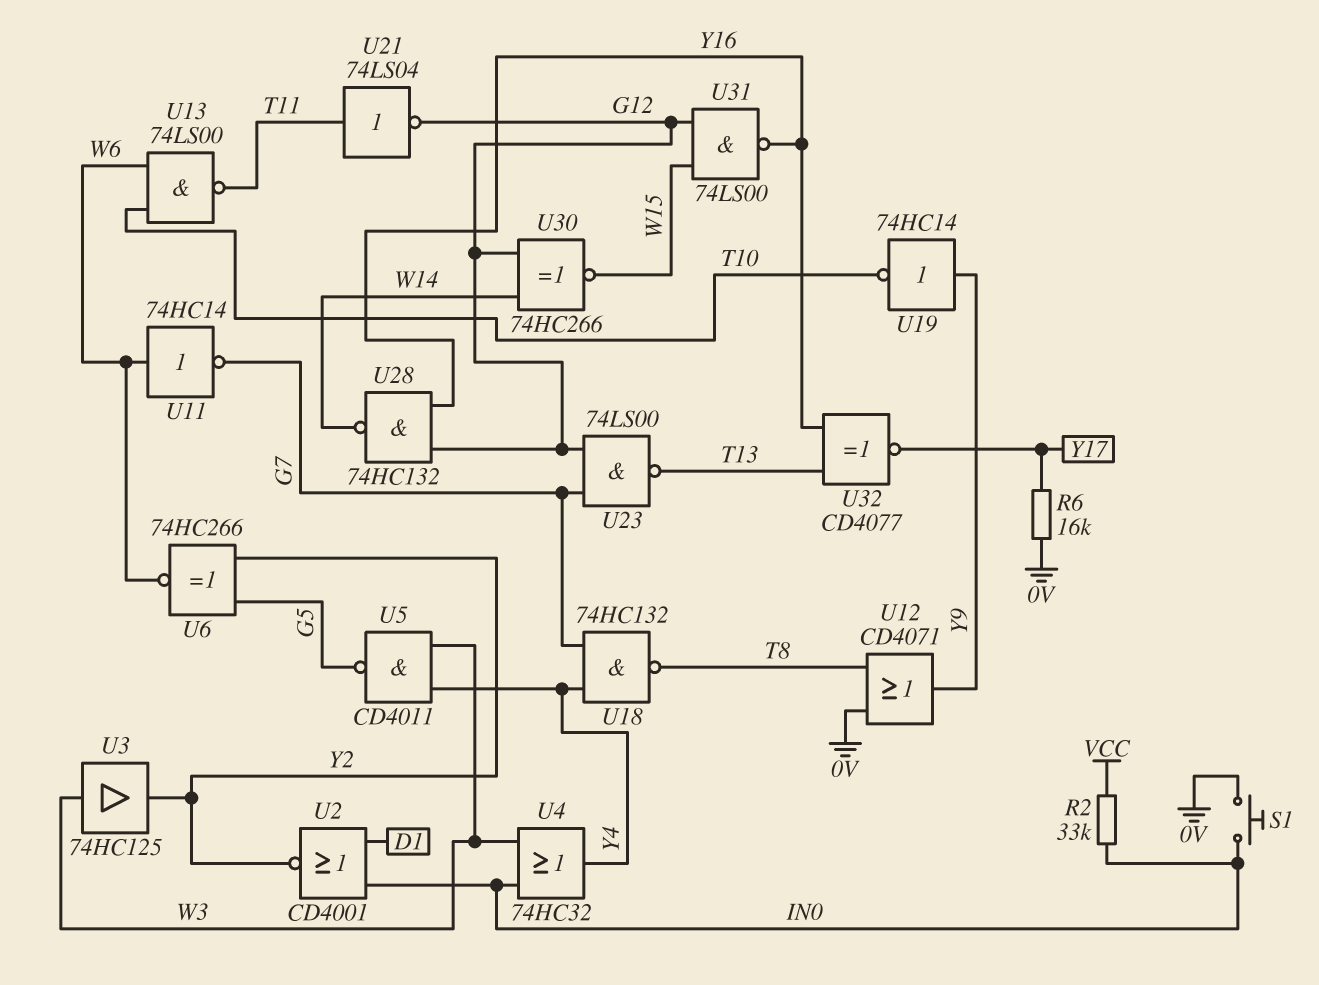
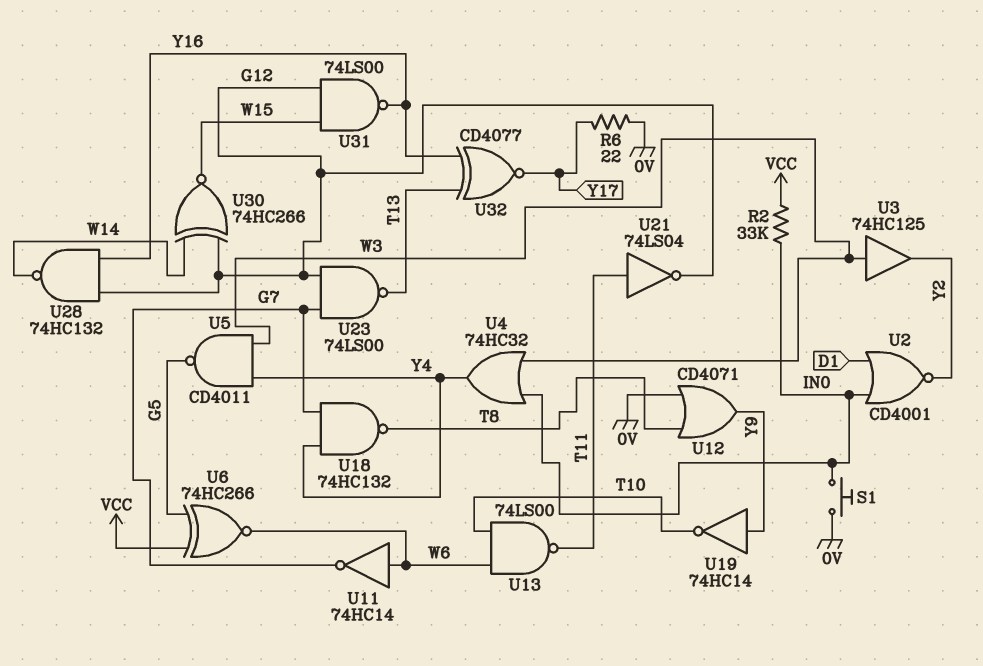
R6: 16k (0V, Y17) -> 22 (0V, Y17)
U6: XNOR 74HC266 (in G5, in Y2, out W6) -> XNOR 74HC266 (in G5, in VCC, out W6)

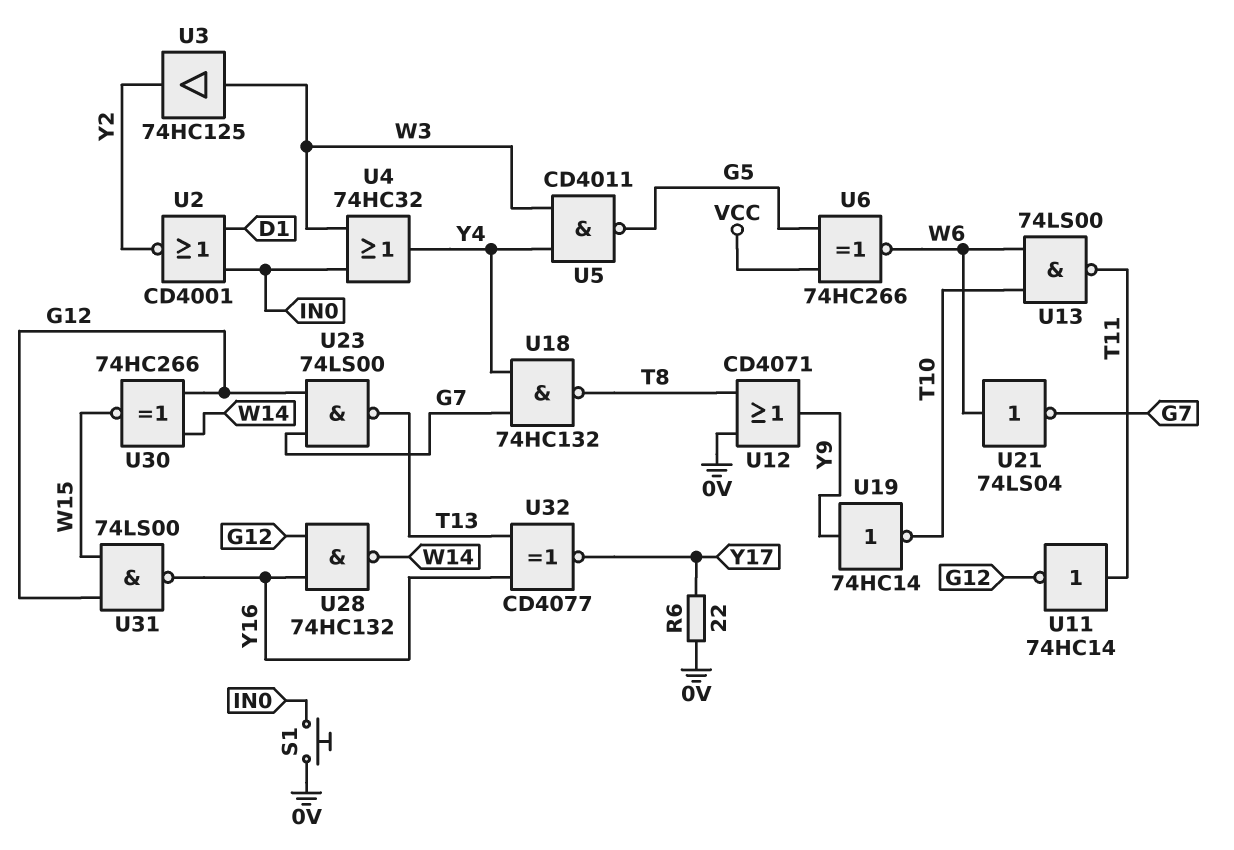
R2: 33k (IN0, VCC) -> none
U11: NOT 74HC14 (in W6, out G7) -> NOT 74HC14 (in T11, out G12)
U21: NOT 74LS04 (in T11, out G12) -> NOT 74LS04 (in W6, out G7)

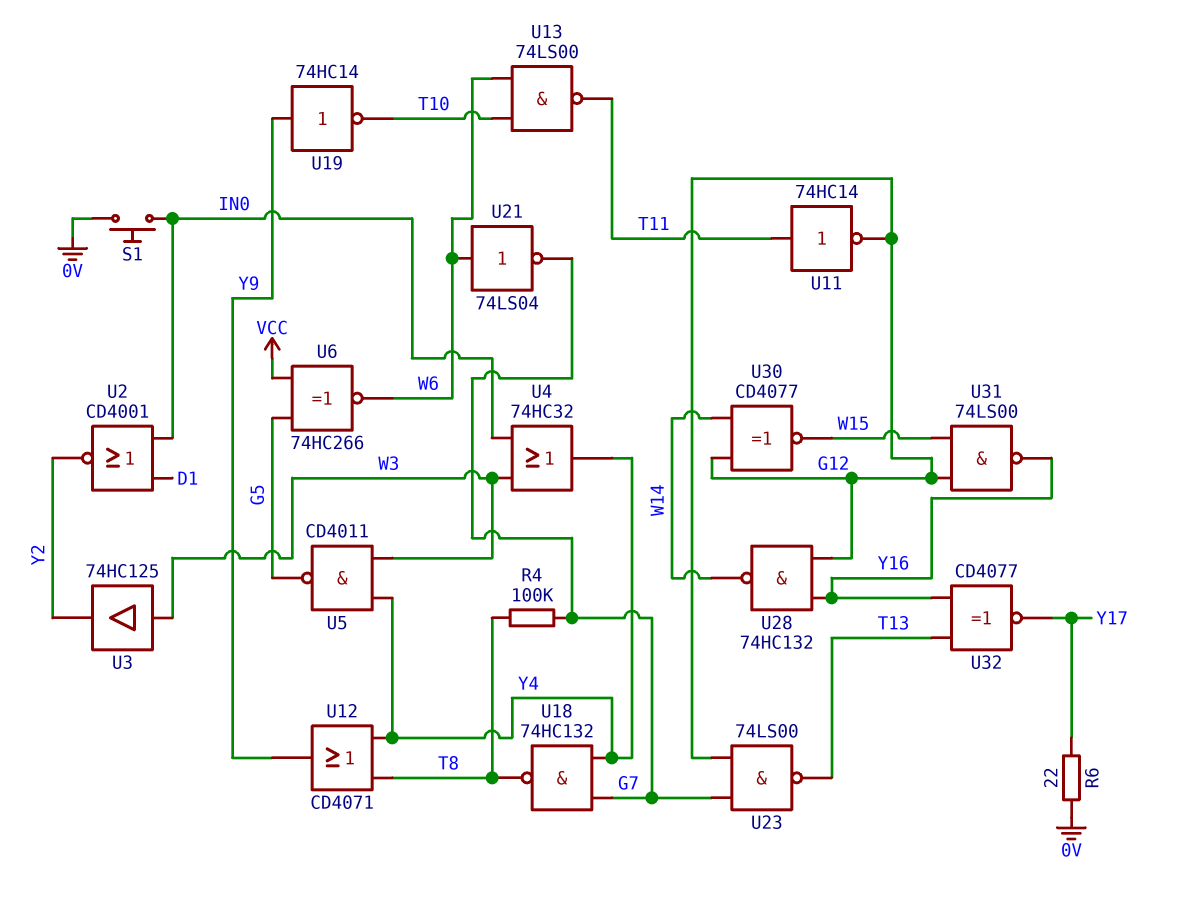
R4: none -> 100k (G7, T8)
U12: OR CD4071 (in 0V, in T8, out Y9) -> OR CD4071 (in T8, in Y4, out Y9)
U30: XNOR 74HC266 (in G12, in W14, out W15) -> XNOR CD4077 (in G12, in W14, out W15)

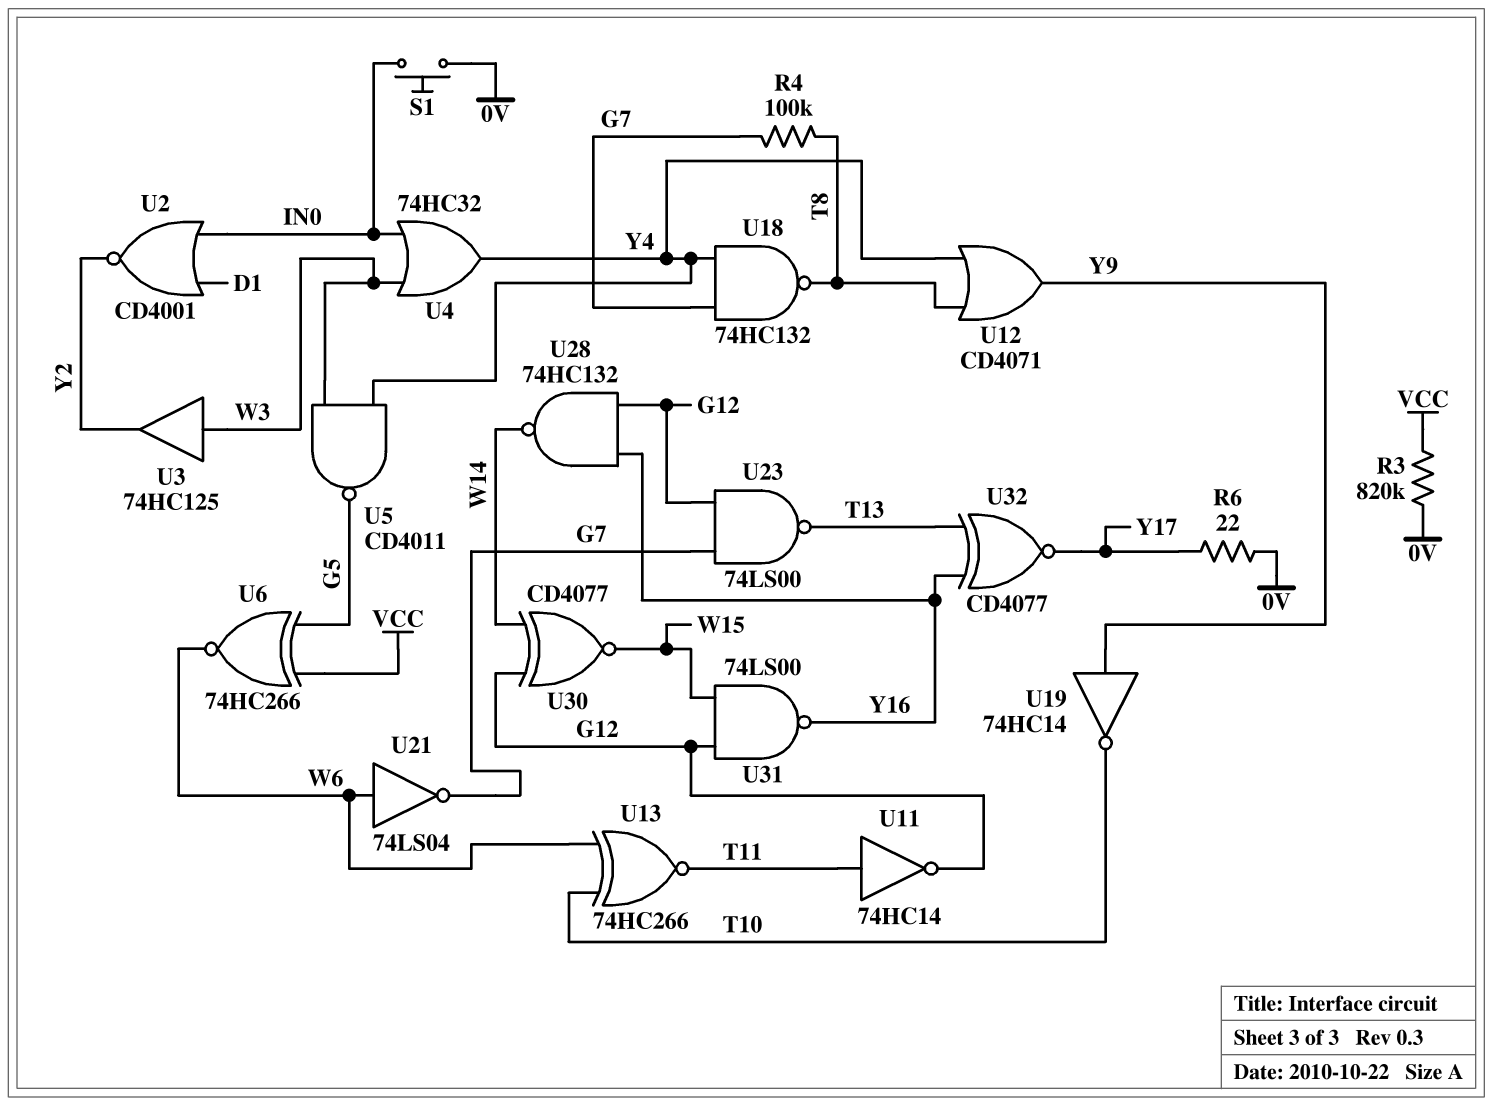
R3: none -> 820k (0V, VCC)
U13: NAND 74LS00 (in T10, in W6, out T11) -> XNOR 74HC266 (in T10, in W6, out T11)

